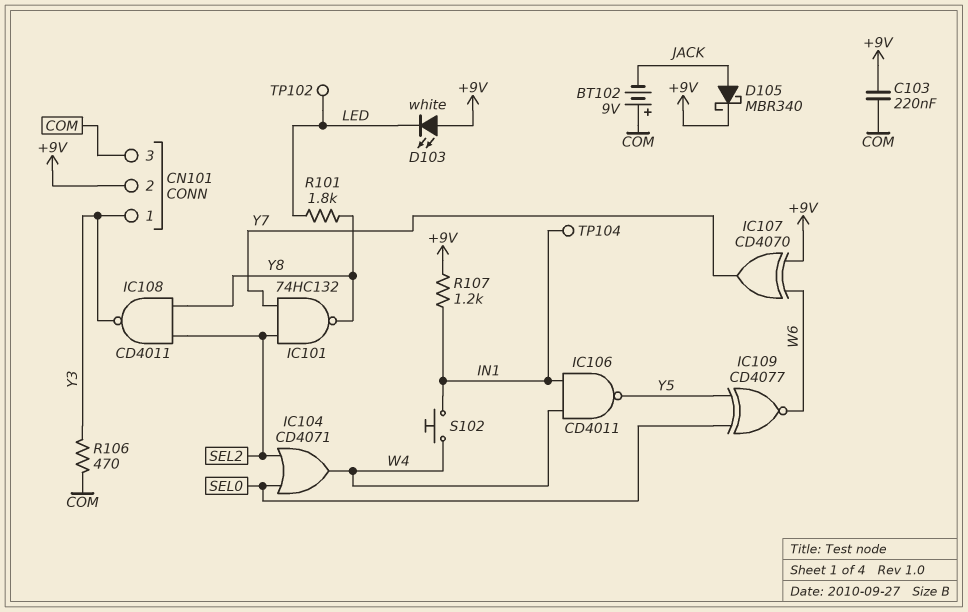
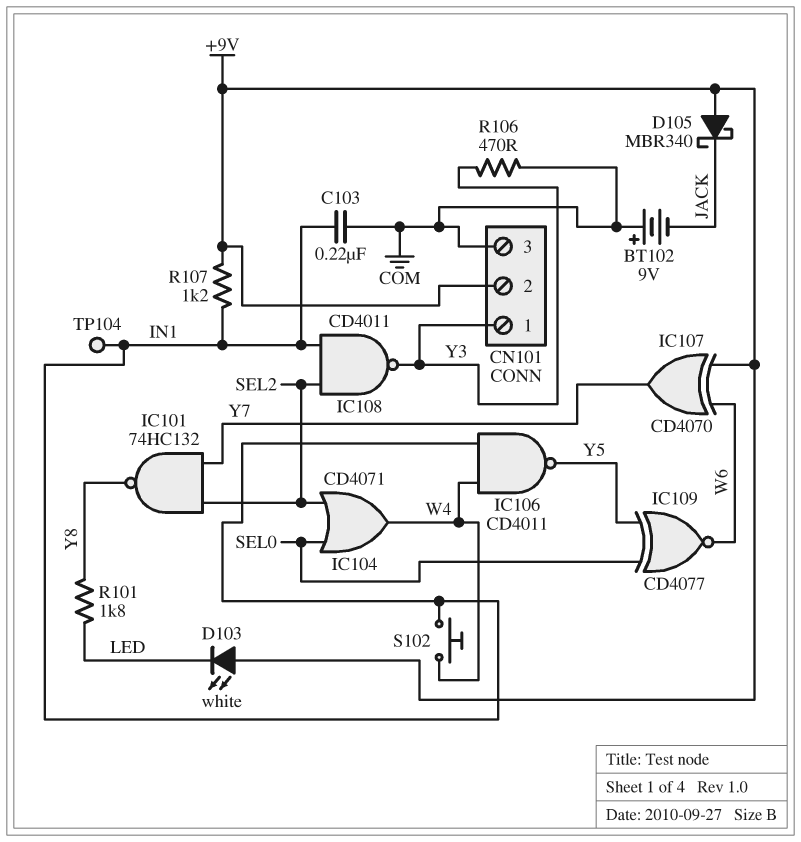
C103: 220nF (+9V, COM) -> 220nF (COM, IN1)
D105: schottky MBR340 (A JACK, K +9V) -> schottky MBR340 (A +9V, K JACK)
IC108: NAND CD4011 (in SEL2, in Y8, out Y3) -> NAND CD4011 (in IN1, in SEL2, out Y3)
TP102: test point (LED) -> none

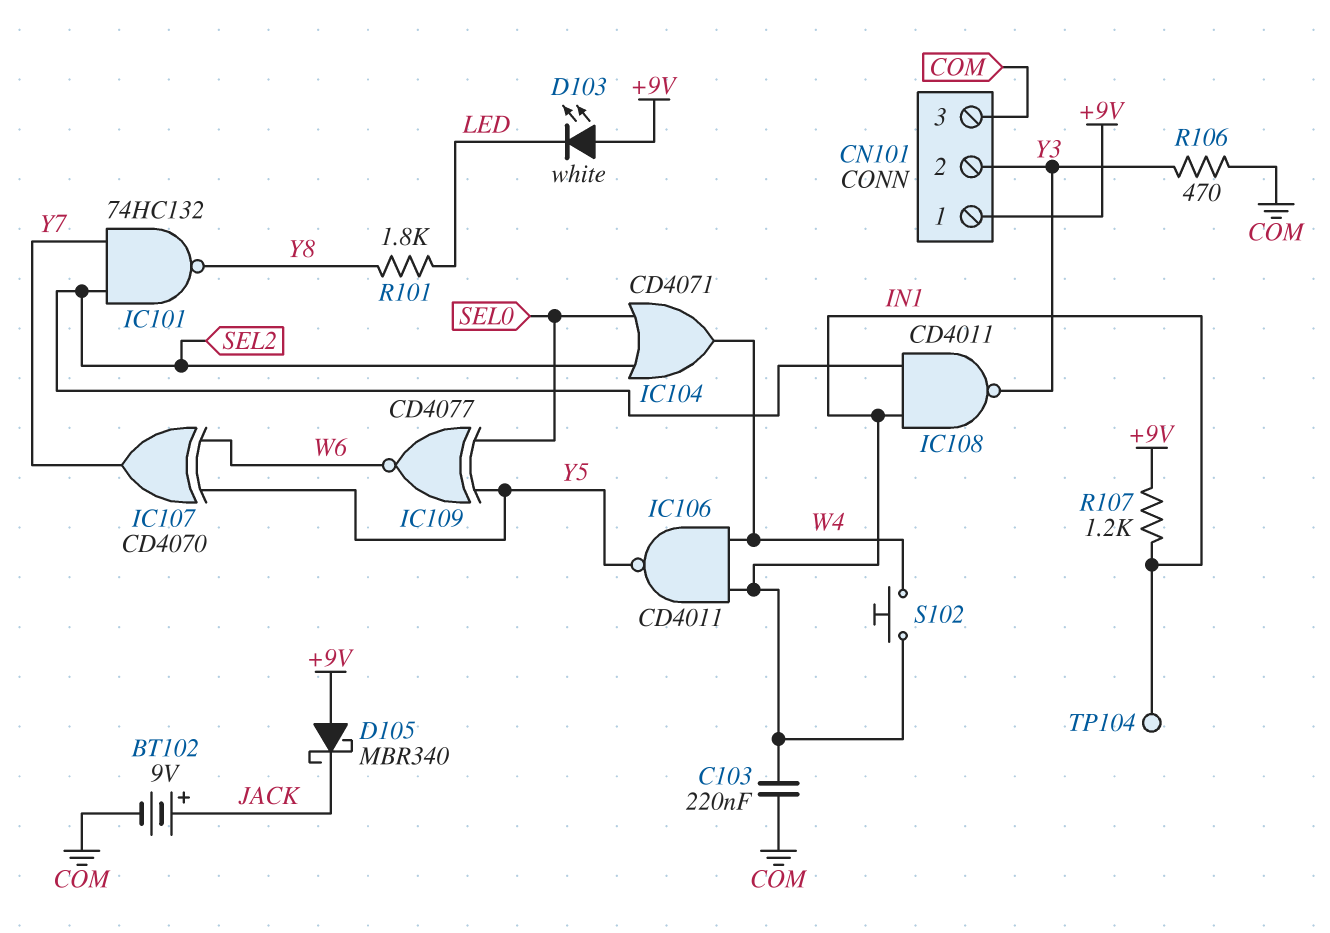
BT102: 9V (plus COM, minus JACK) -> 9V (plus JACK, minus COM)
CN101 pin 1: Y3 -> +9V
CN101 pin 2: +9V -> Y3
IC107: XOR CD4070 (in +9V, in W6, out Y7) -> XOR CD4070 (in W6, in Y5, out Y7)

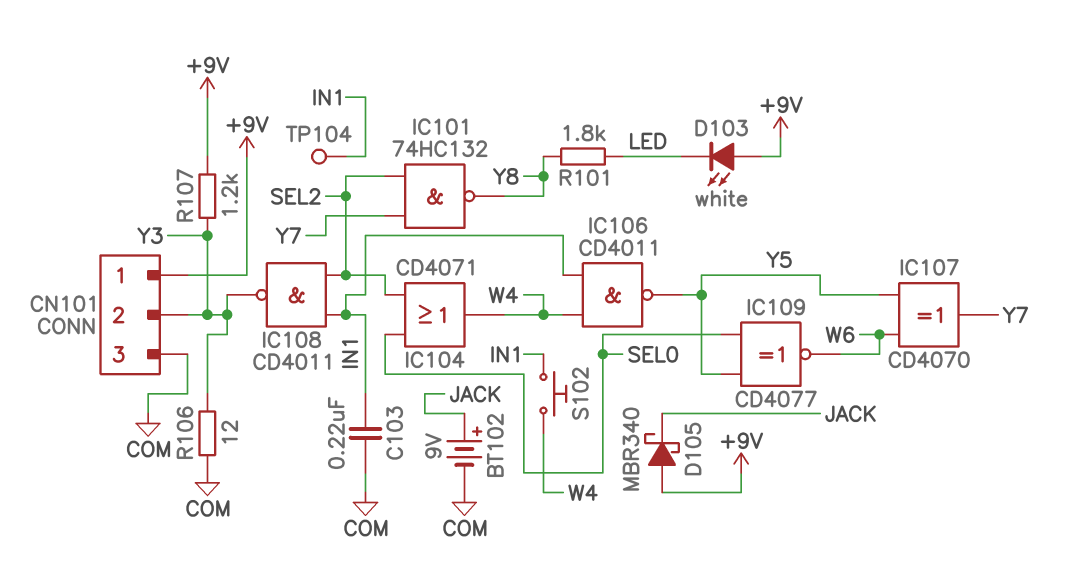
R106: 470 (COM, Y3) -> 12 (COM, Y3)
R107: 1.2k (+9V, IN1) -> 1.2k (+9V, Y3)

